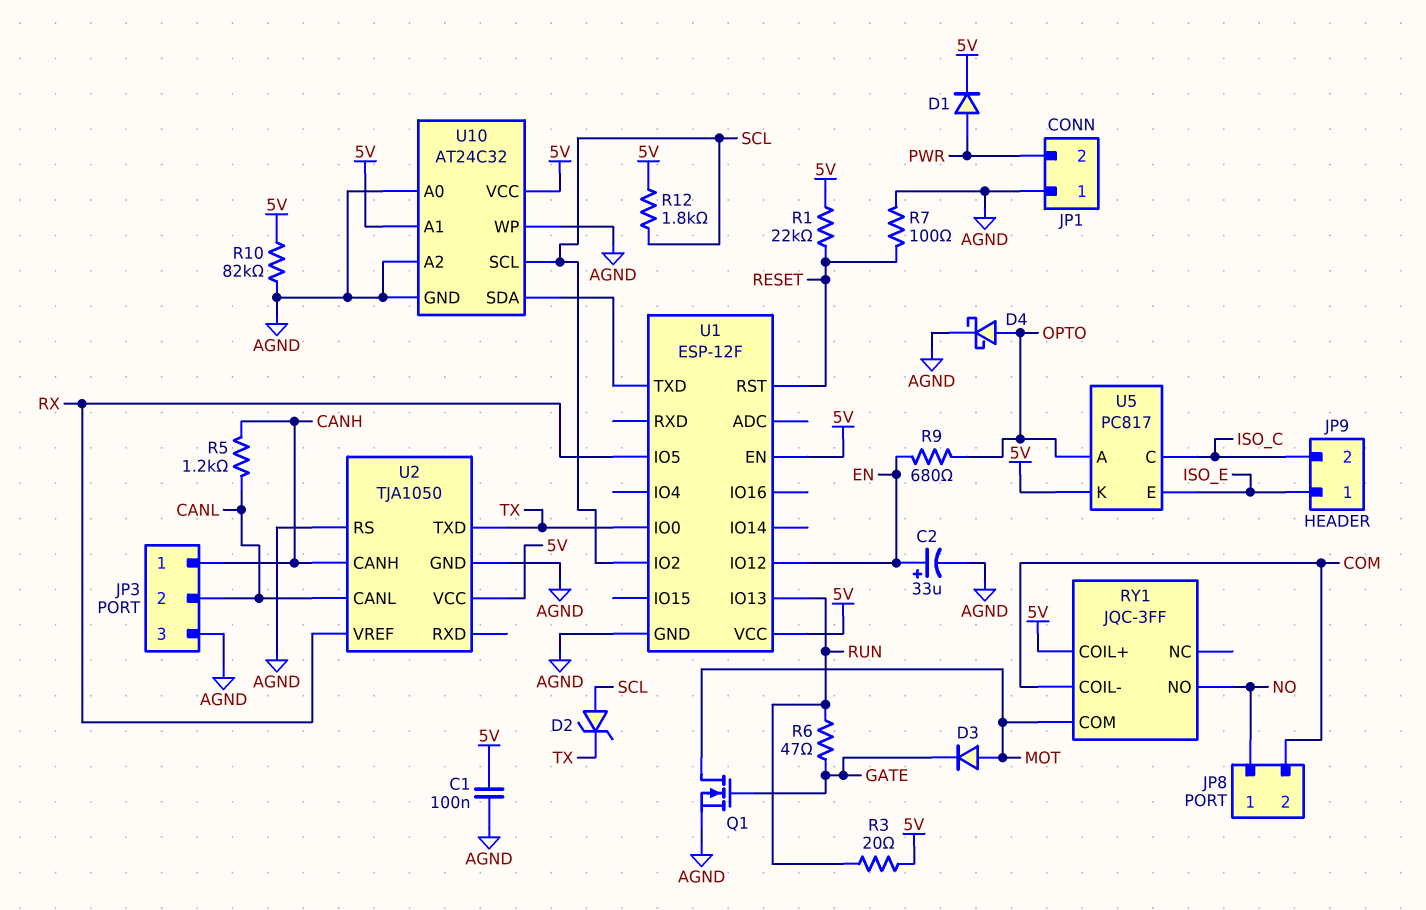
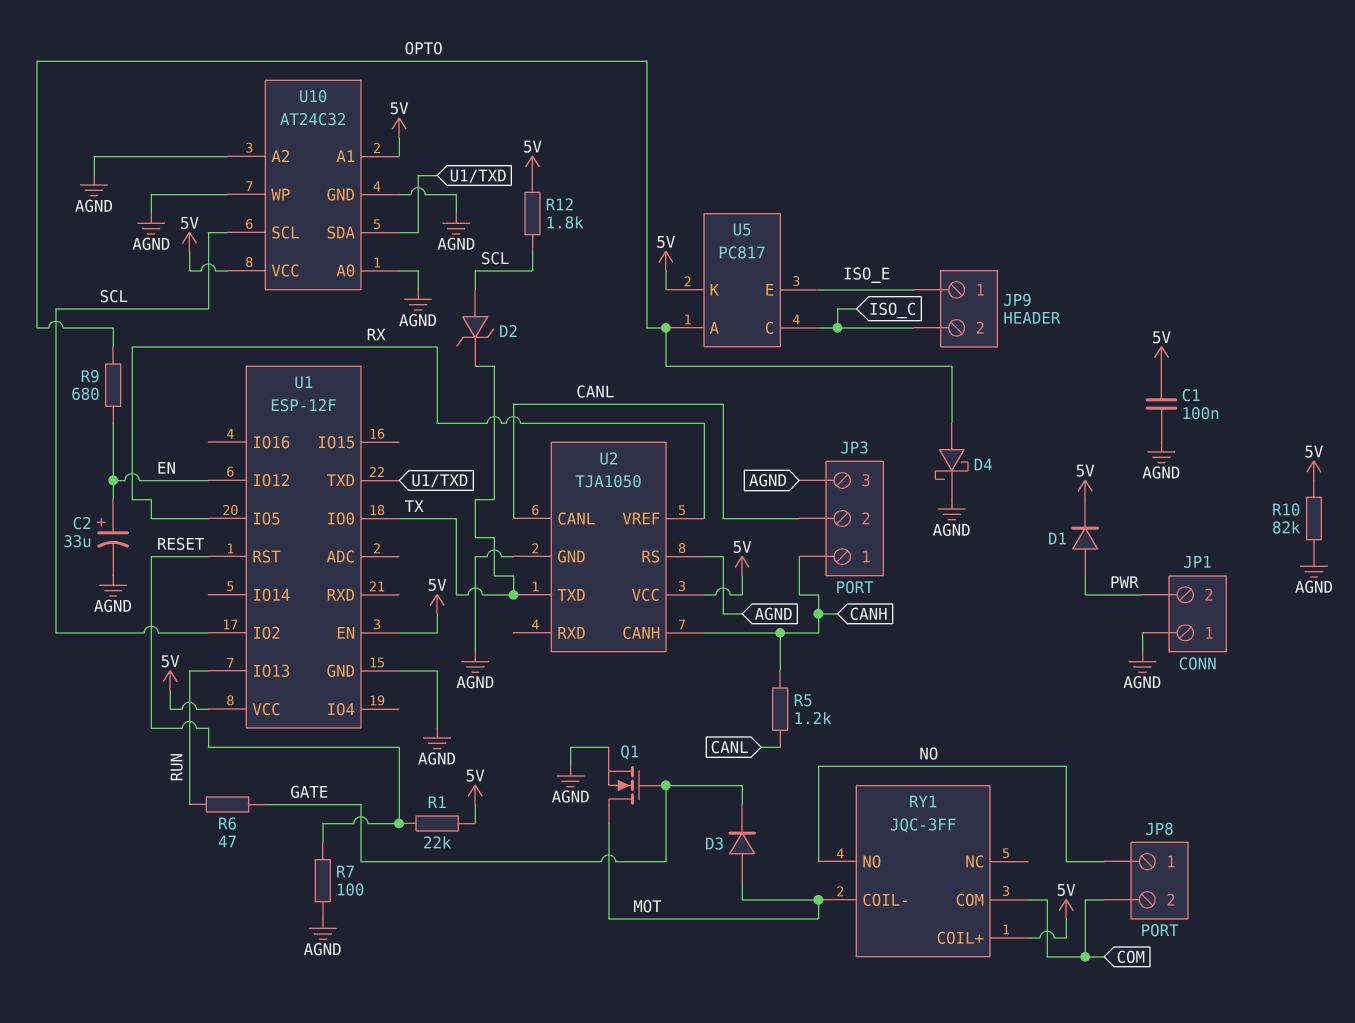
R3: 20 (5V, RUN) -> none
RY1 pin COIL-: COM -> MOT
RY1 pin COM: MOT -> COM

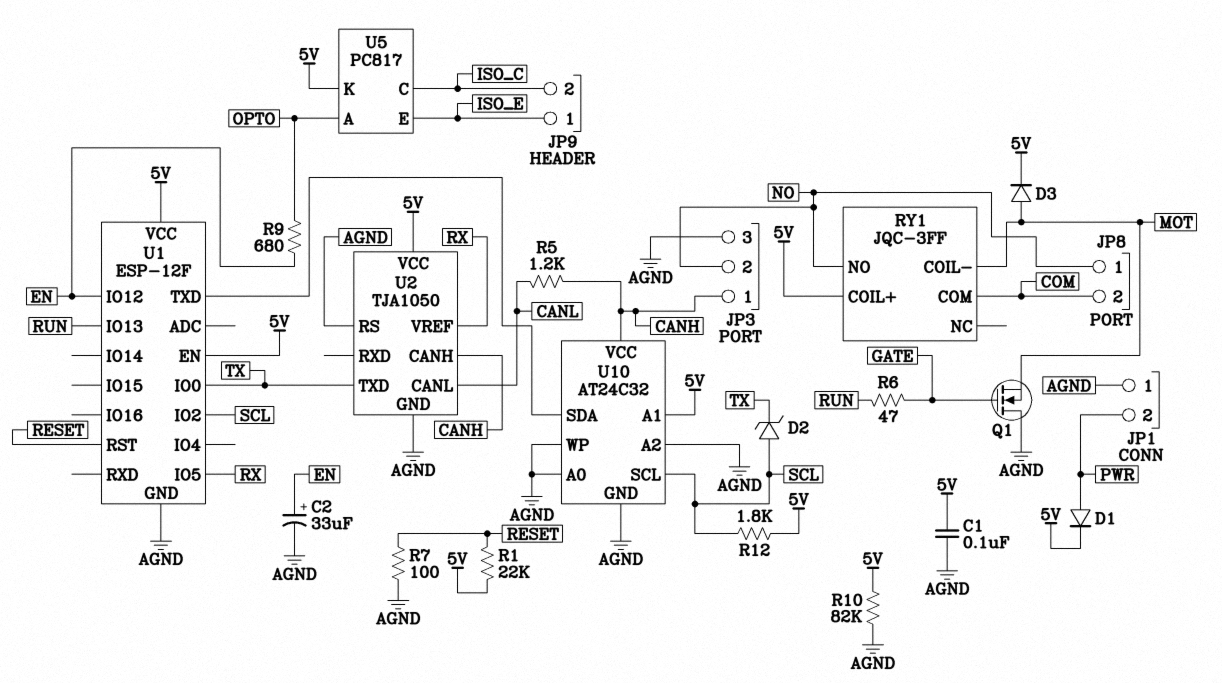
D3: diode (A MOT, K GATE) -> diode (A MOT, K 5V)
D4: schottky (A OPTO, K AGND) -> none
JP3 pin 2: CANL -> NO
Q1: NMOS (G GATE, D MOT, S AGND) -> NMOS (G GATE, D AGND, S MOT)
U10 pin VCC: 5V -> CANH

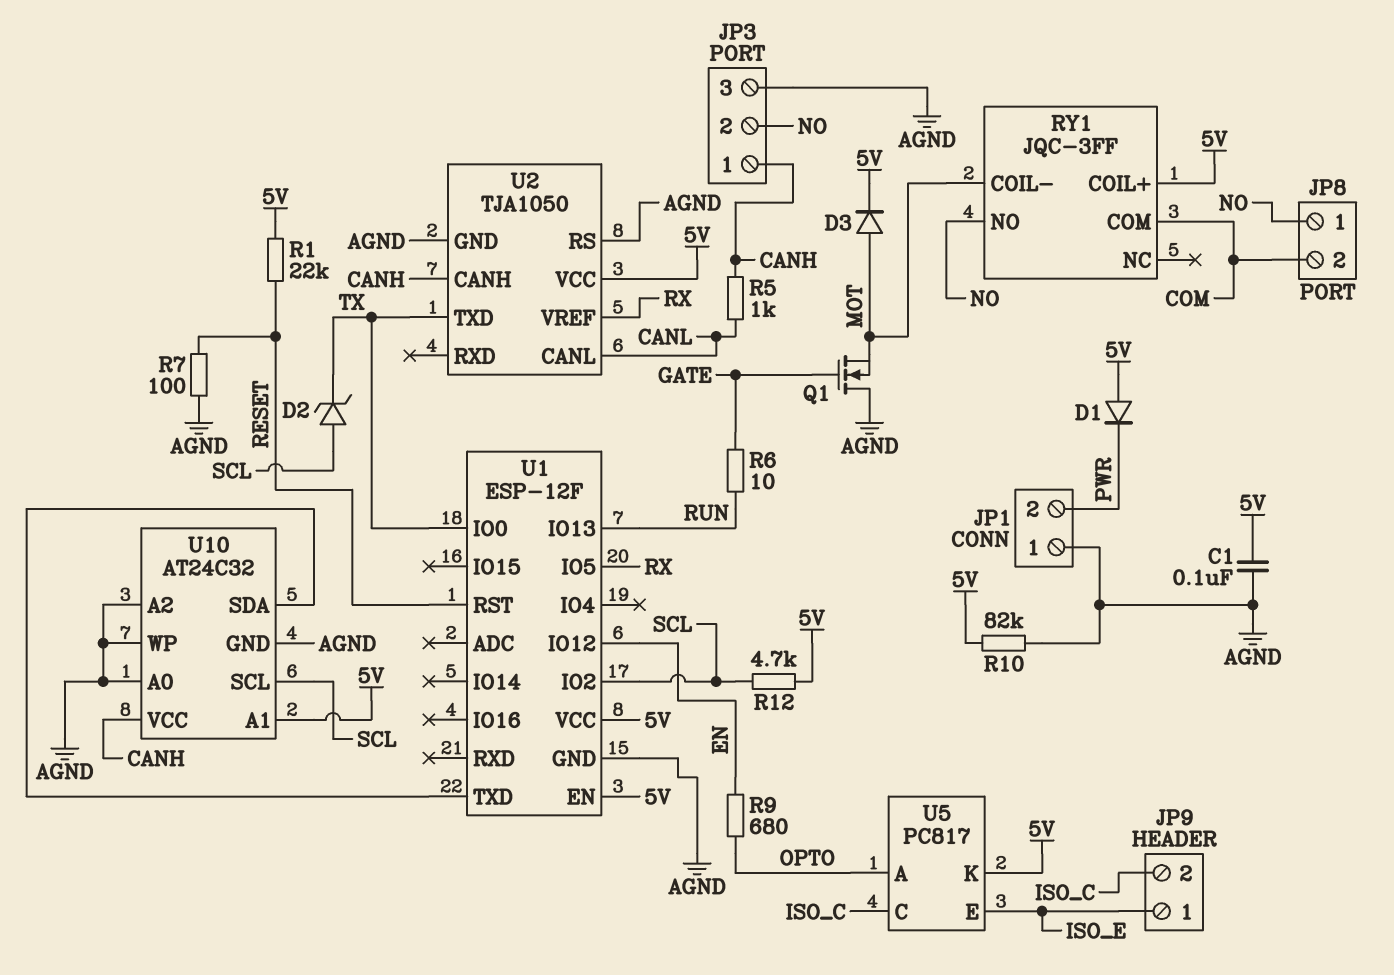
C2: 33uF (plus EN, minus AGND) -> none
D1: diode (A PWR, K 5V) -> diode (A 5V, K PWR)
R5: 1.2k (CANH, CANL) -> 1k (CANH, CANL)
R6: 47 (GATE, RUN) -> 10 (GATE, RUN)
R12: 1.8k (5V, SCL) -> 4.7k (5V, SCL)

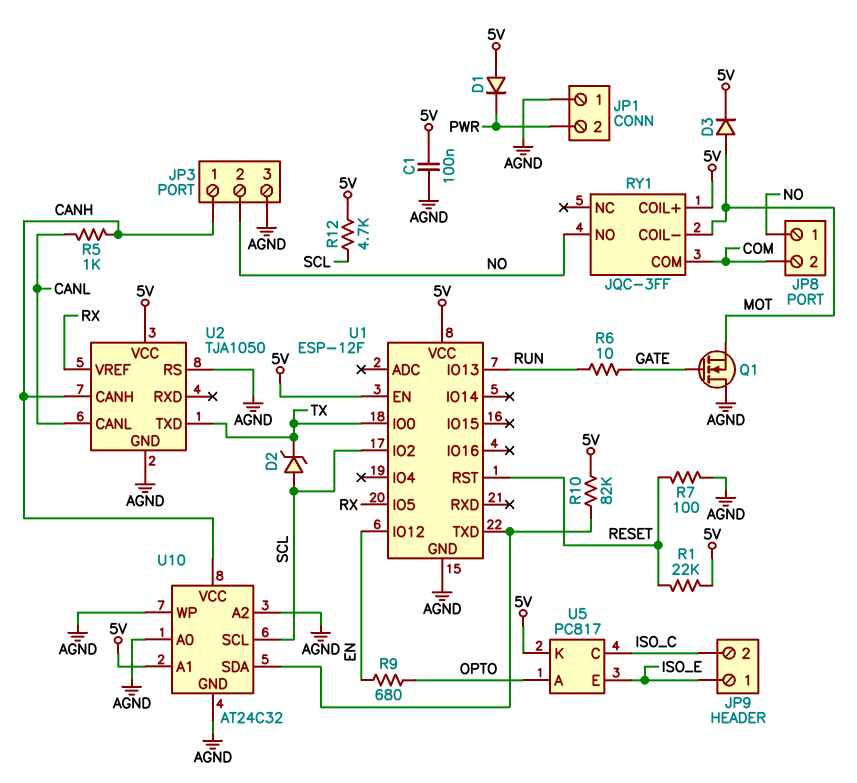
R10: 82k (5V, AGND) -> 82k (5V, U1/TXD)

